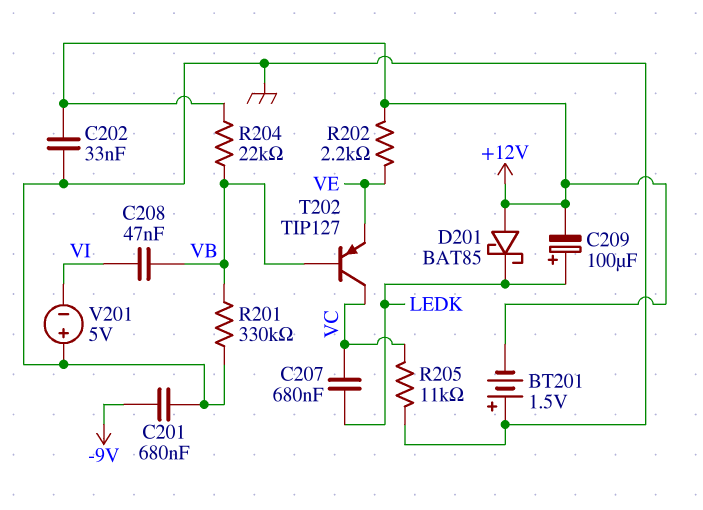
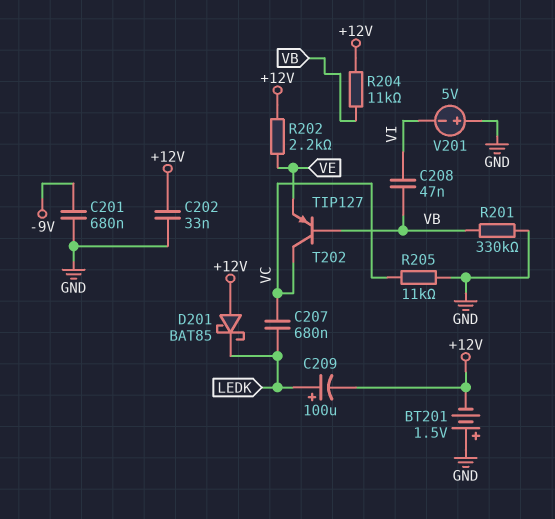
R204: 22k (+12V, VB) -> 11k (+12V, VB)

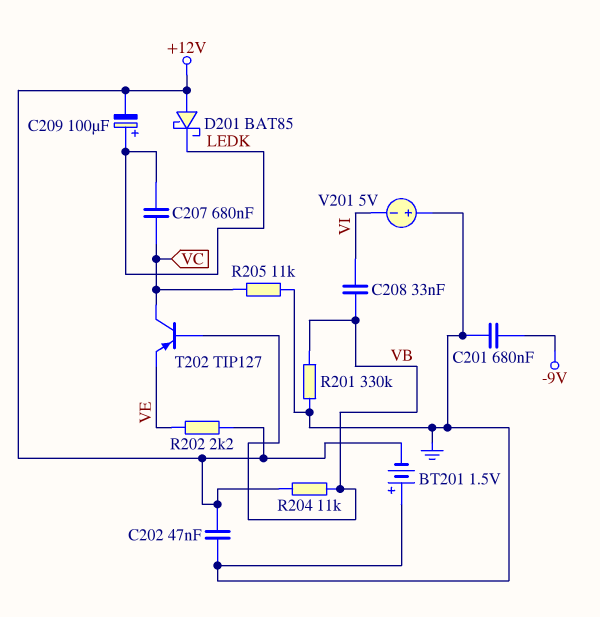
C202: 33nF (+12V, GND) -> 47nF (+12V, GND)
C208: 47nF (VB, VI) -> 33nF (VB, VI)

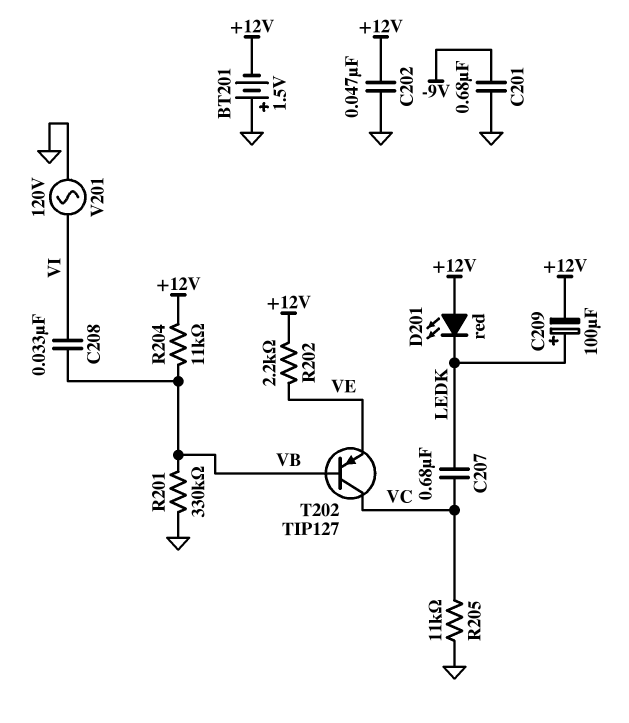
D201: schottky BAT85 (A +12V, K LEDK) -> LED red (A +12V, K LEDK)
V201: 5V (plus GND, minus VI) -> AC 120V (GND, VI)

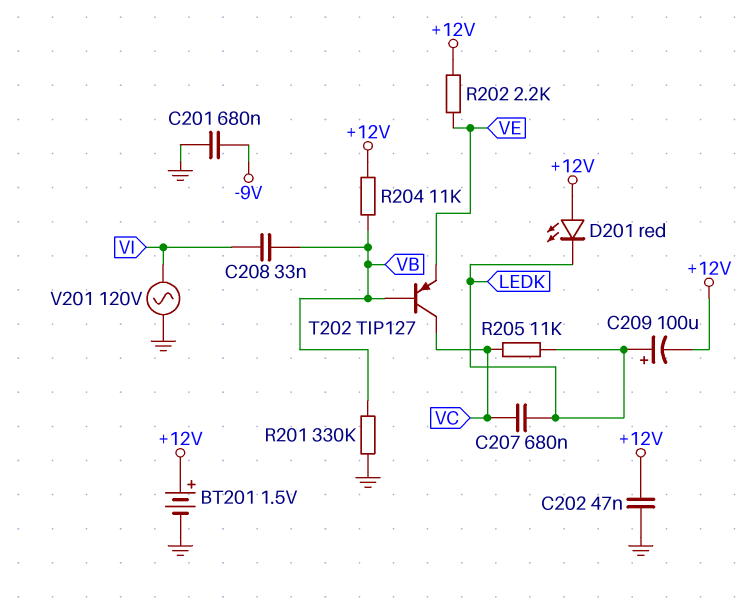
BT201: 1.5V (plus GND, minus +12V) -> 1.5V (plus +12V, minus GND)
R205: 11k (GND, VC) -> 11k (LEDK, VC)

